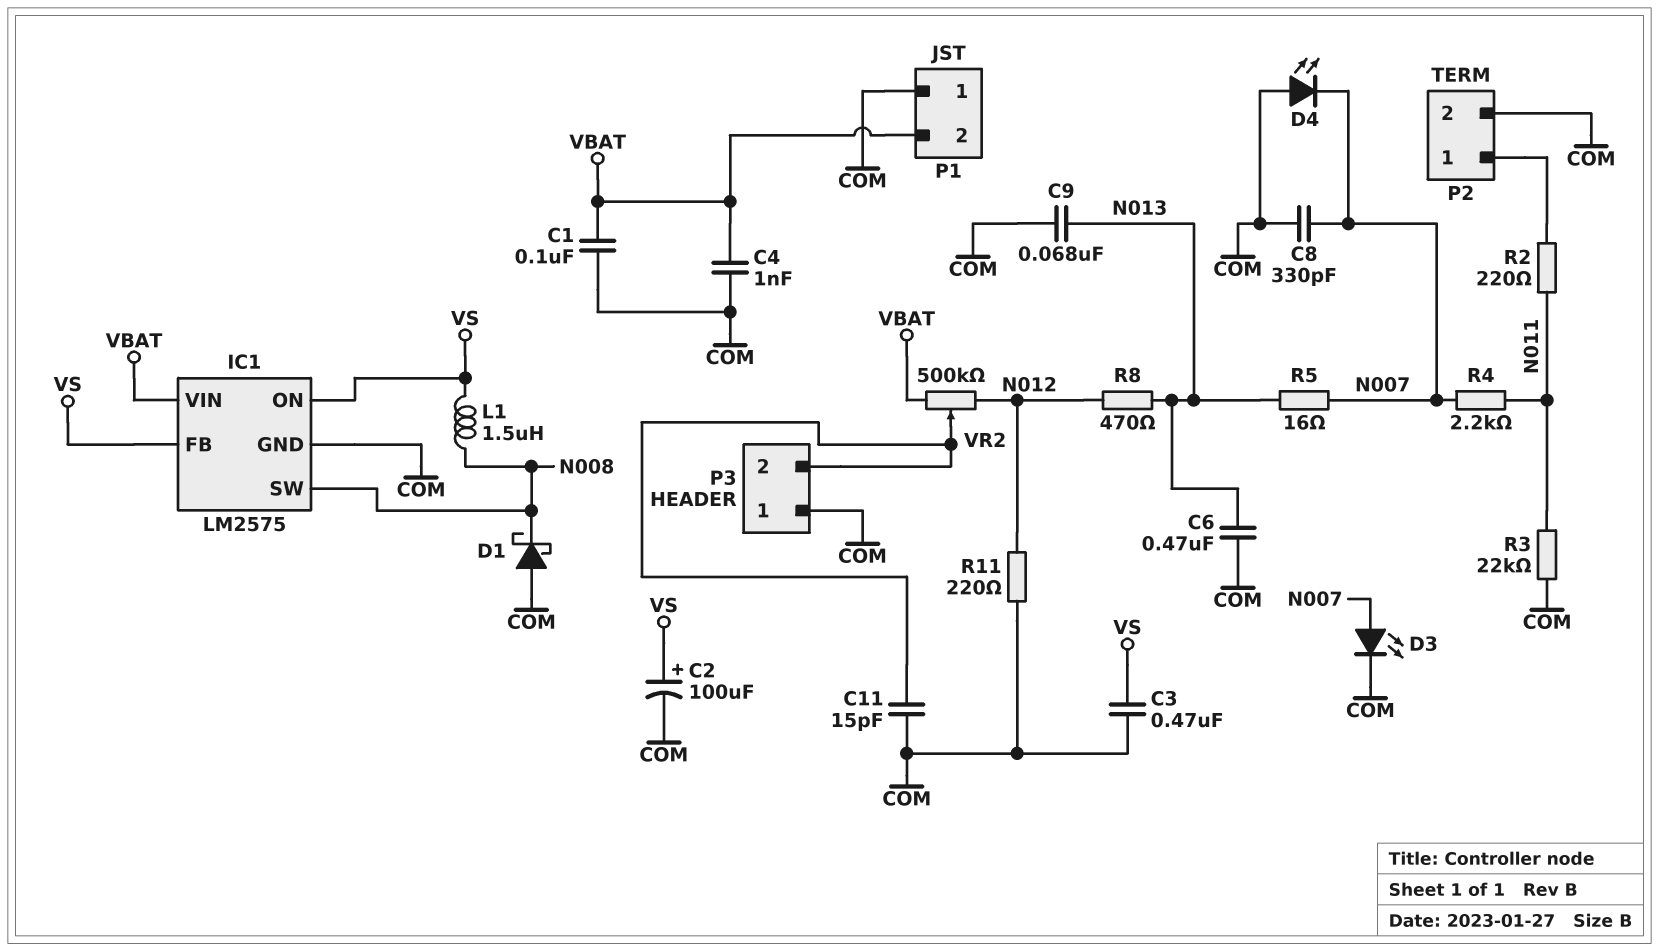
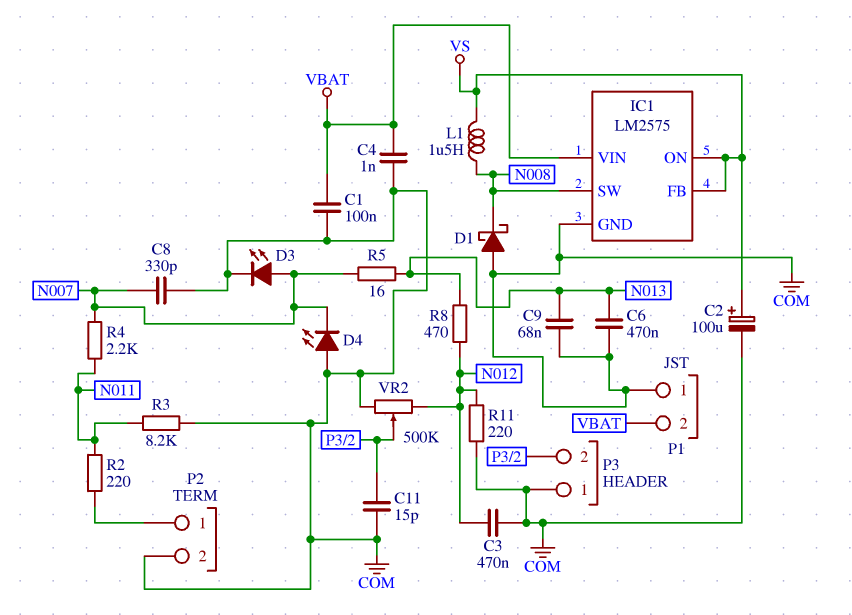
C3: 470nF (COM, VS) -> 470nF (COM, N012)
R3: 22k (COM, N011) -> 8.2k (COM, N011)
VR2: 500k (N012, VBAT, wiper P3/2) -> 500k (COM, N012, wiper P3/2)

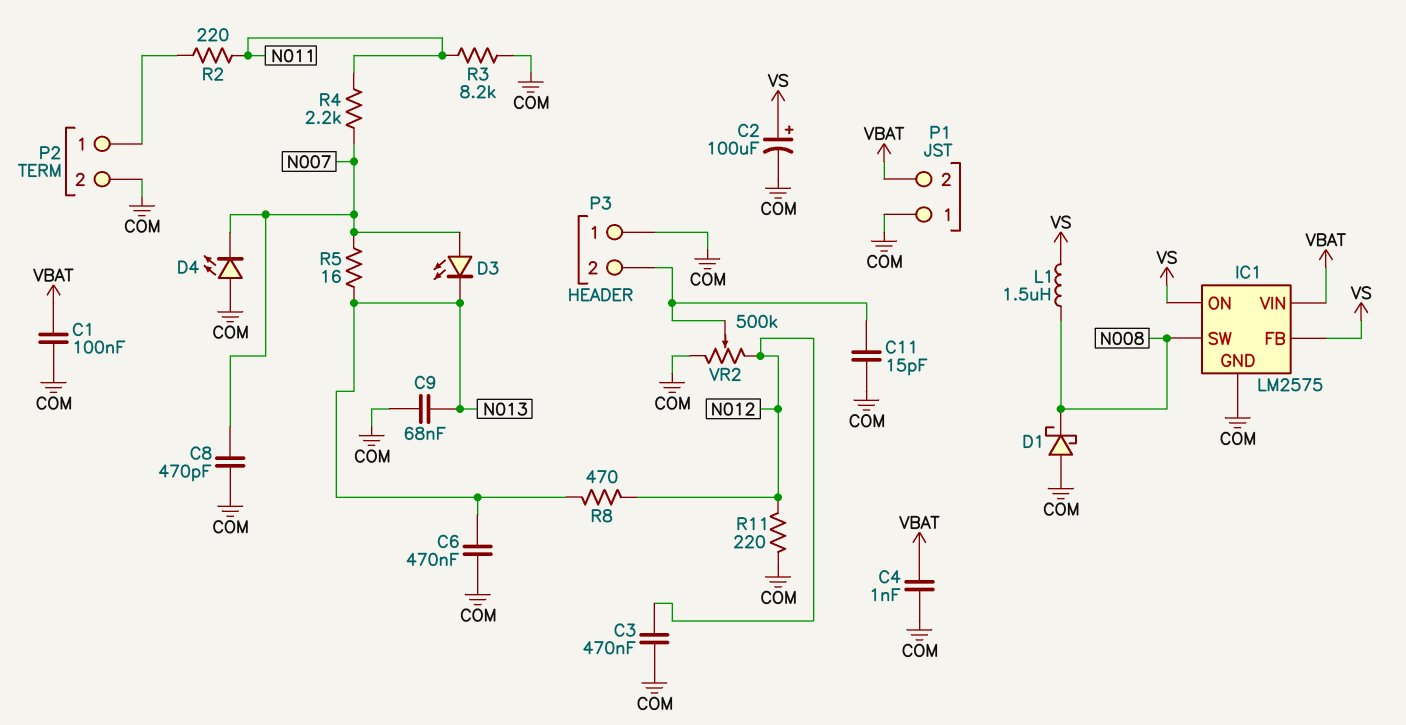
C8: 330pF (COM, N007) -> 470pF (COM, N007)
D3: LED (A N007, K COM) -> LED (A N007, K N013)

